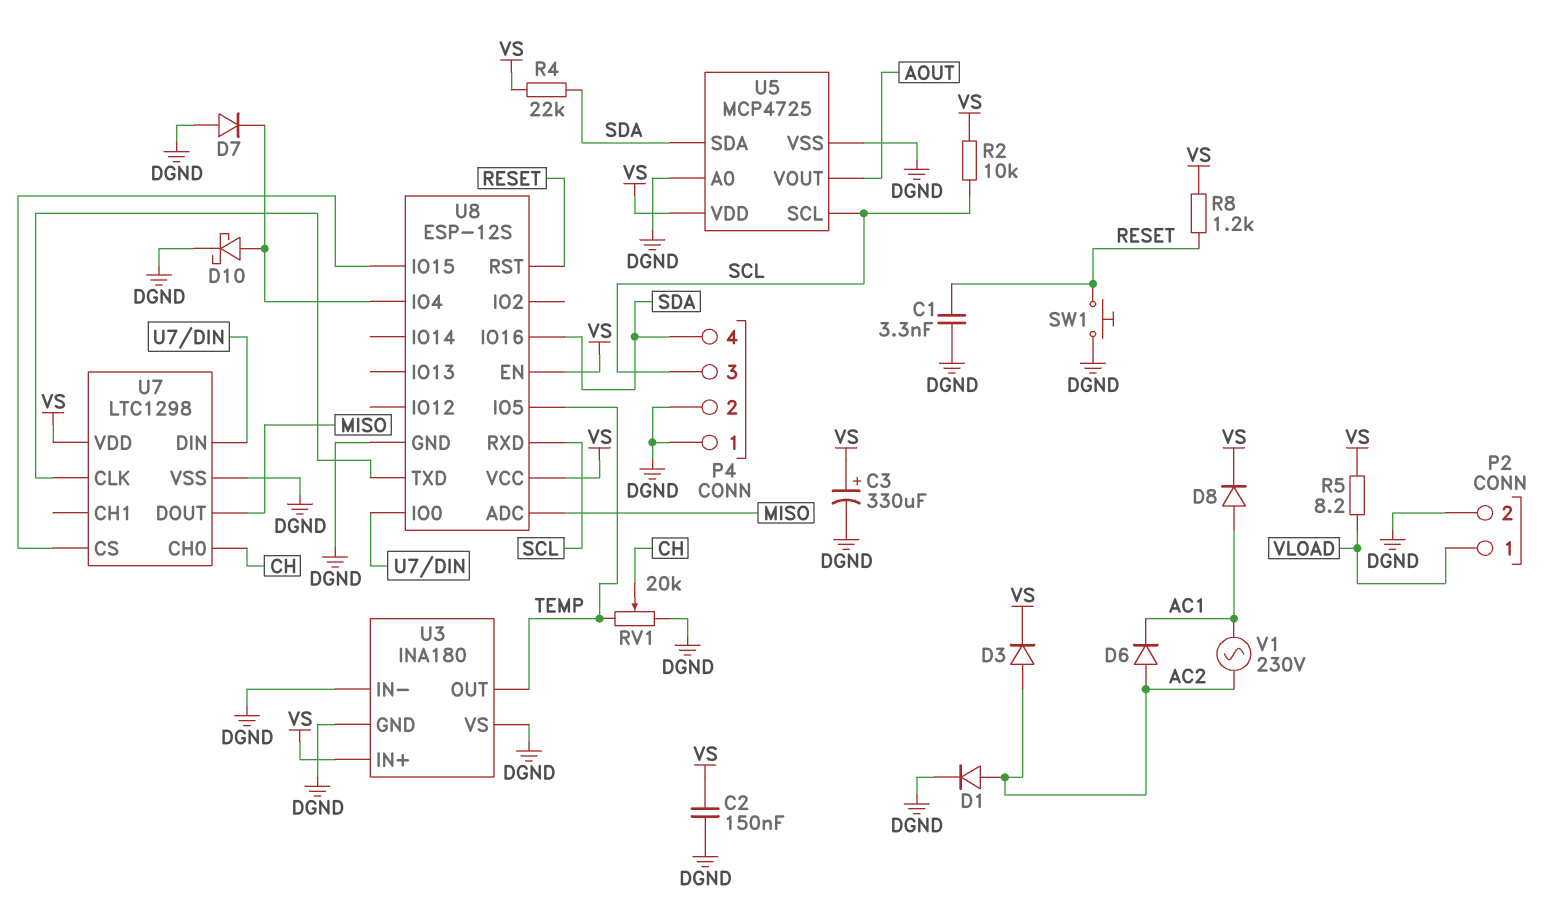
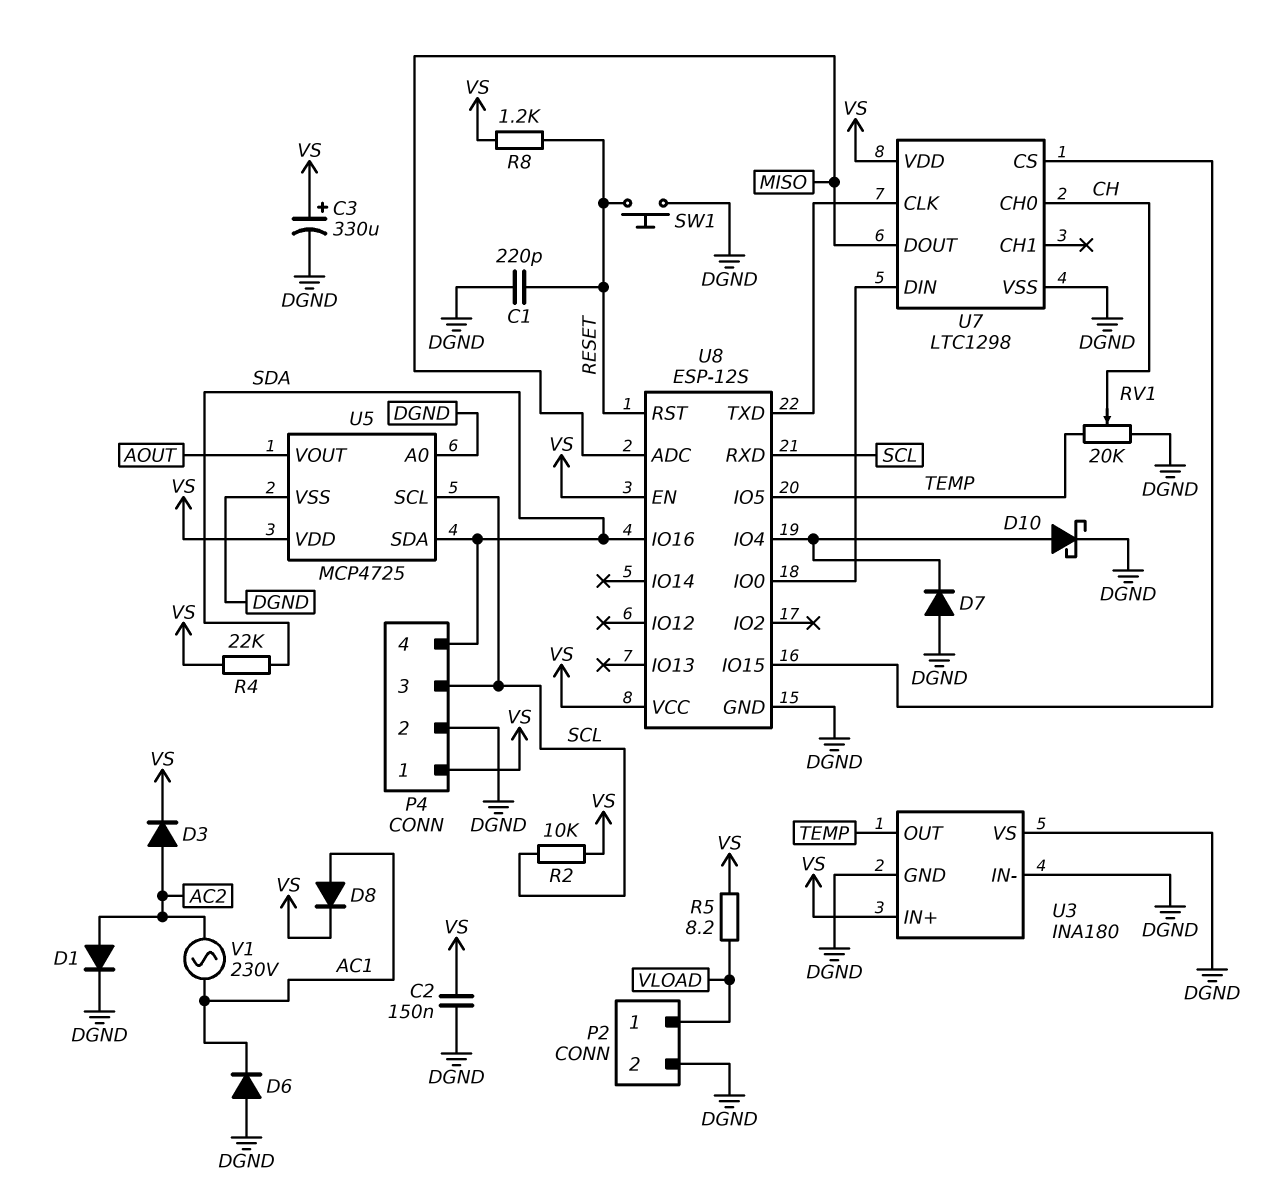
C1: 3.3nF (DGND, RESET) -> 220pF (DGND, RESET)
D6: diode (A AC2, K AC1) -> diode (A DGND, K AC1)
P4 pin 1: DGND -> VS

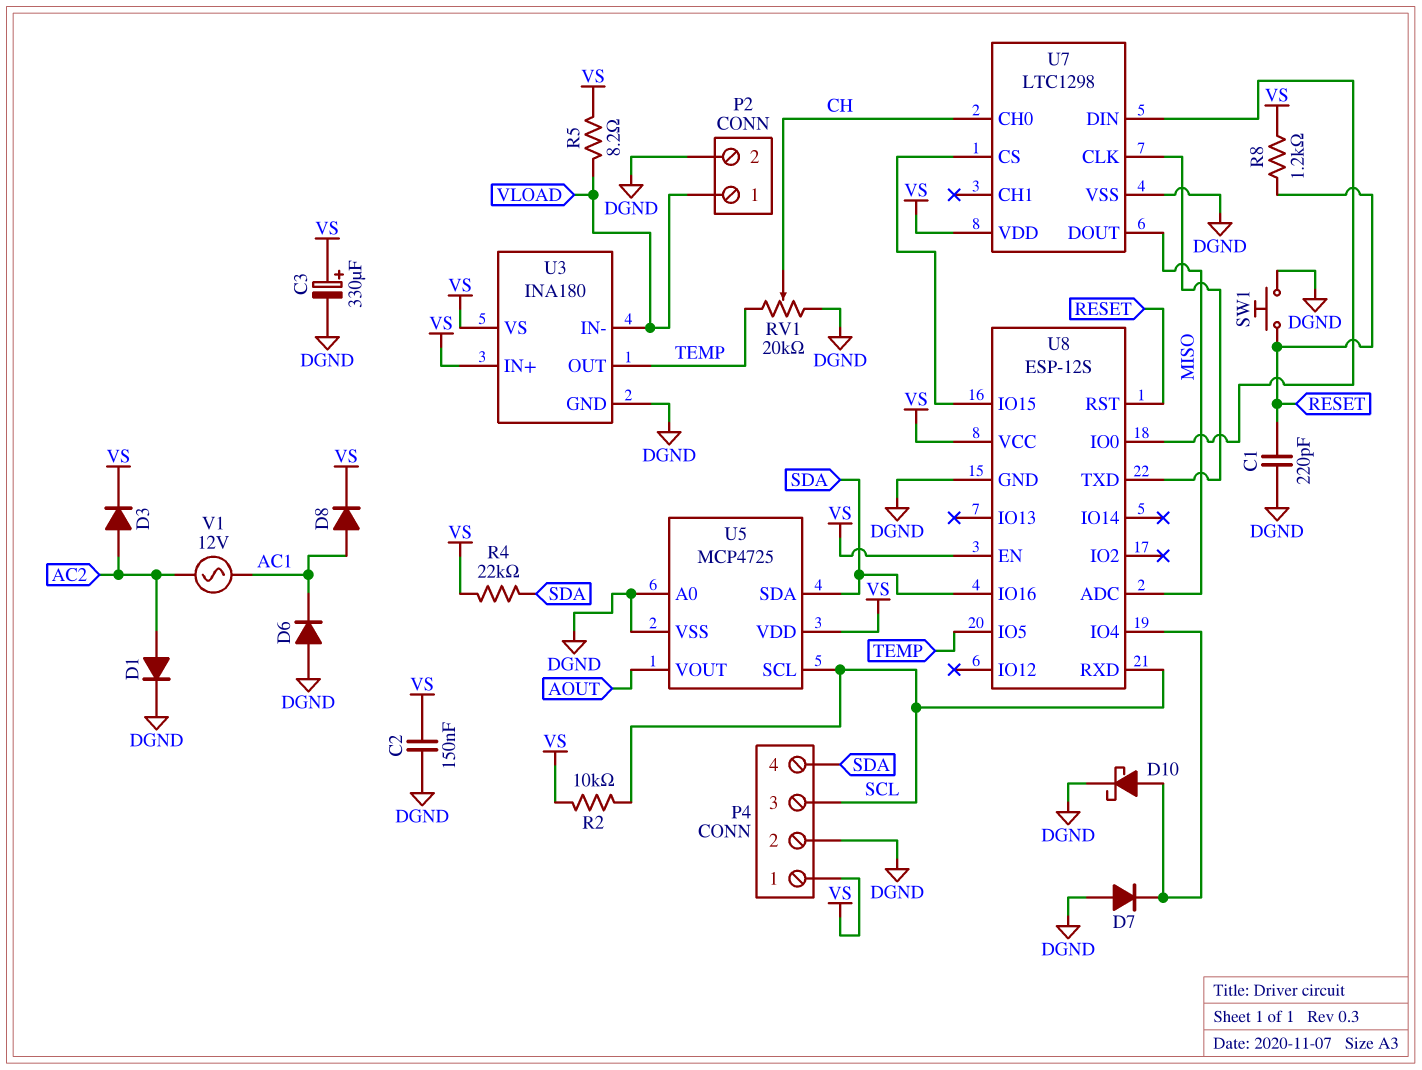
U3 pin IN-: DGND -> VLOAD
U3 pin VS: DGND -> VS
V1: AC 230V (AC1, AC2) -> AC 12V (AC1, AC2)

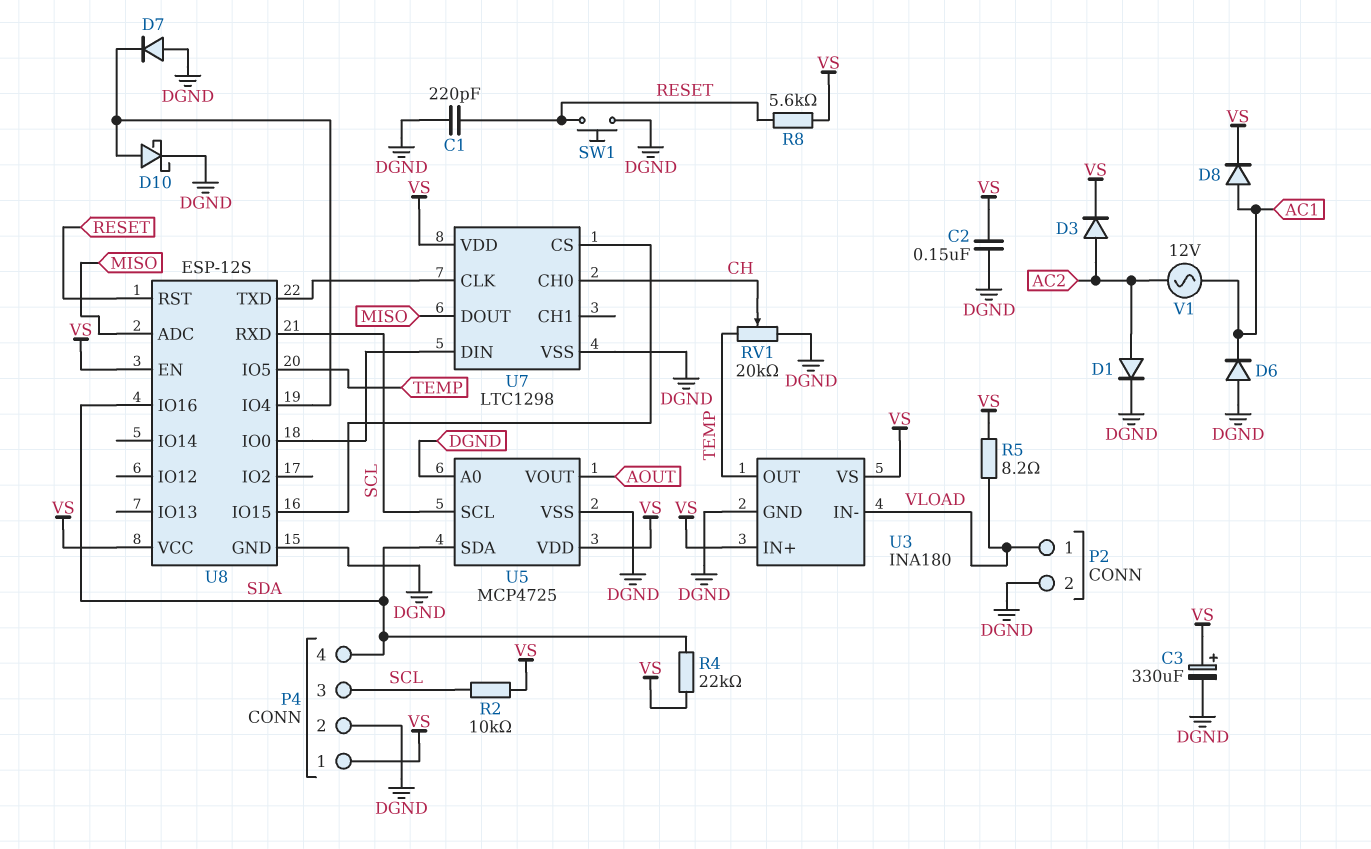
R8: 1.2k (RESET, VS) -> 5.6k (RESET, VS)

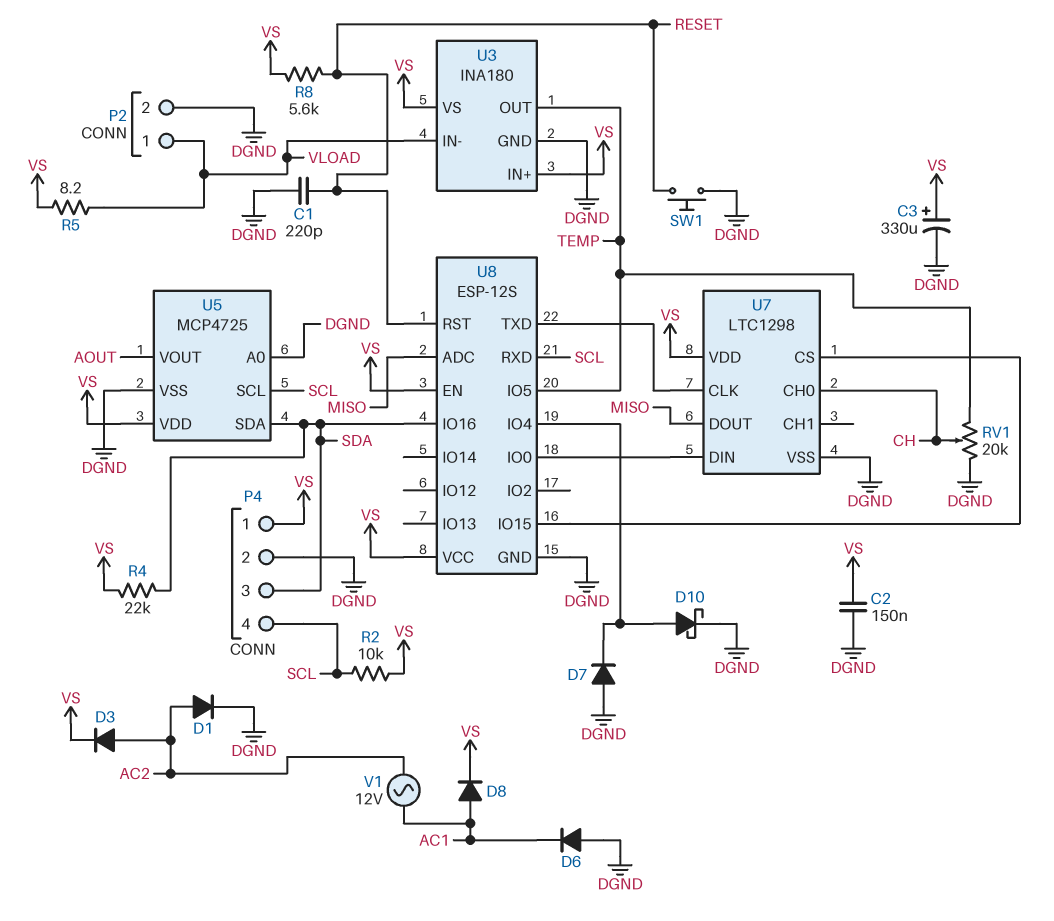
P4 pin 3: SCL -> SDA
P4 pin 4: SDA -> SCL

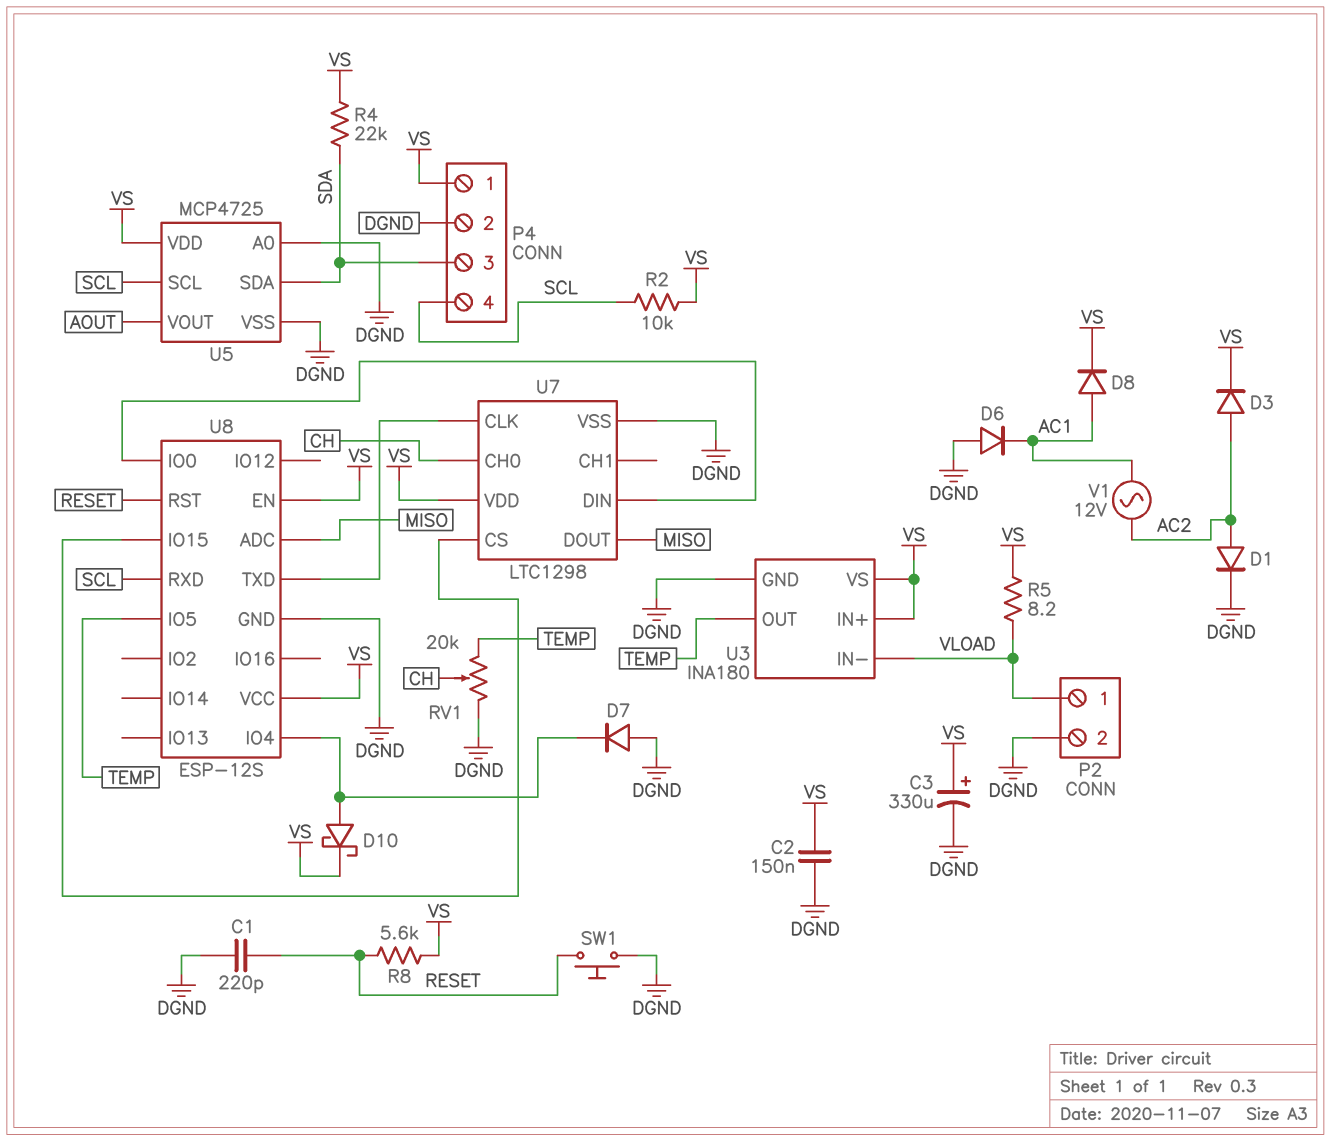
D10: schottky (A U8/IO4, K DGND) -> schottky (A U8/IO4, K VS)
U8 pin IO16: SDA -> none

